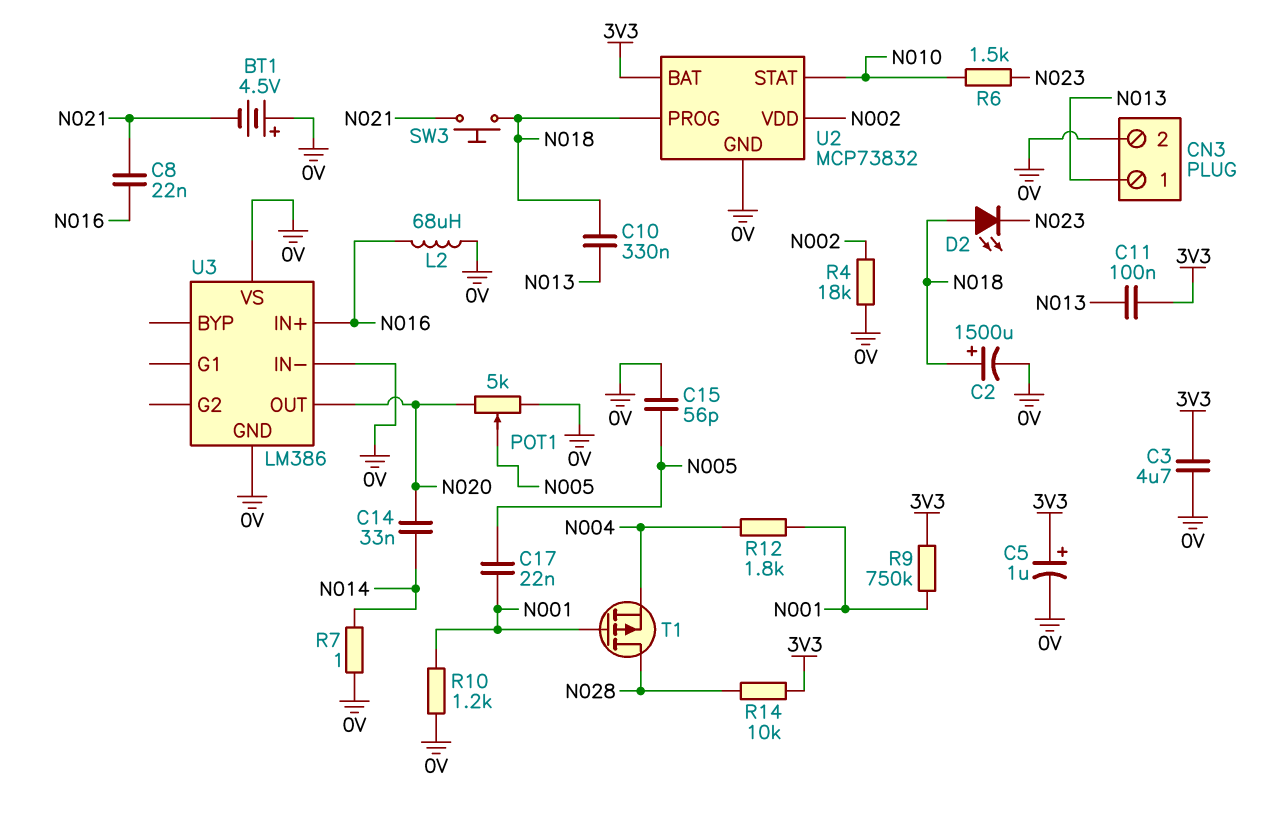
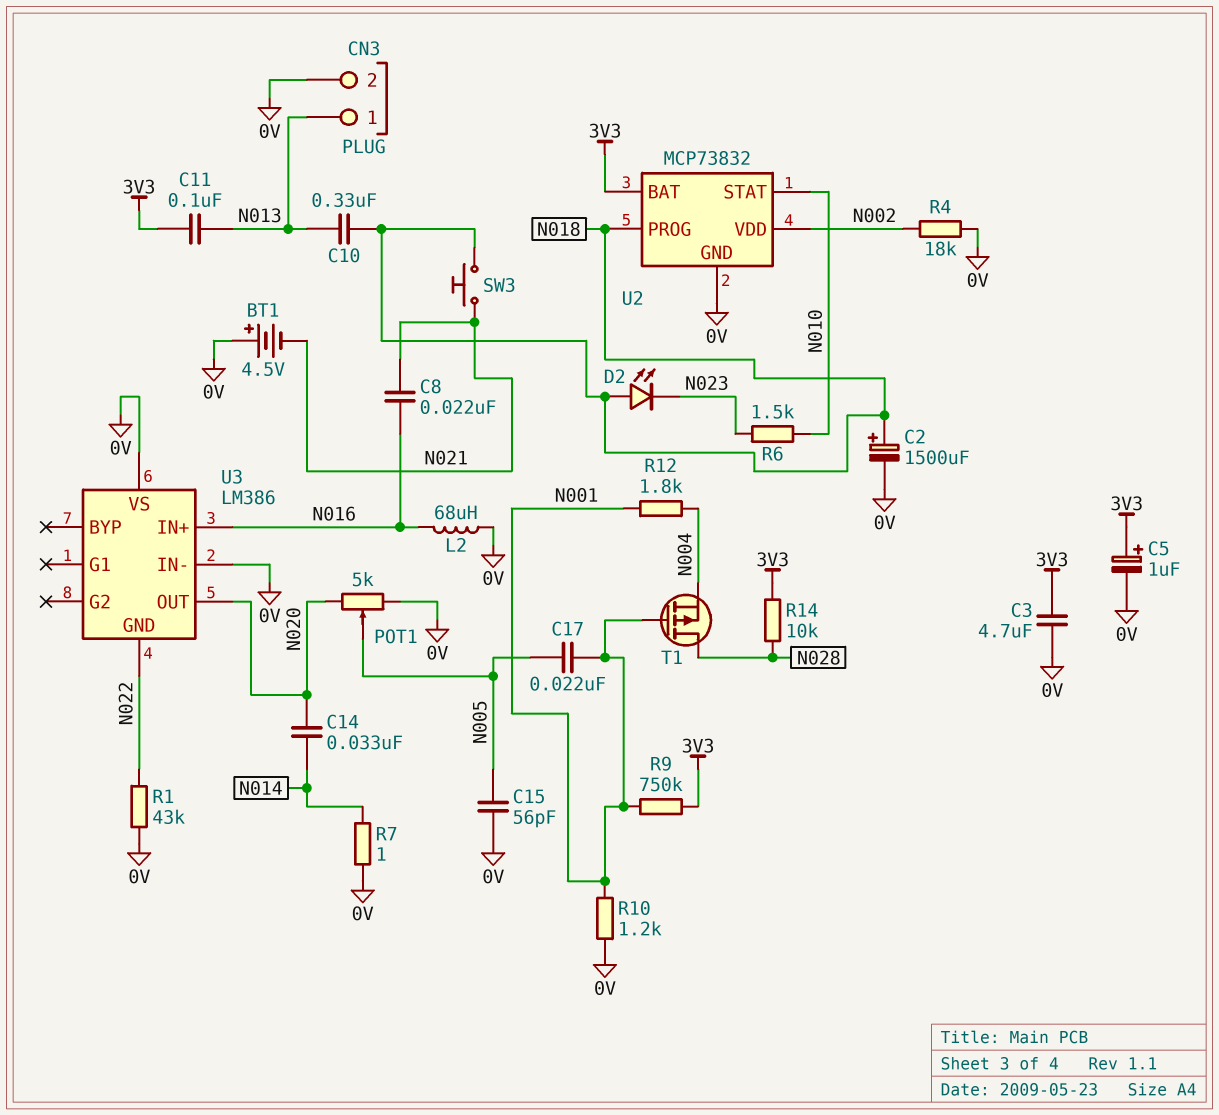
R1: none -> 43k (0V, N022)
U3 pin GND: 0V -> N022

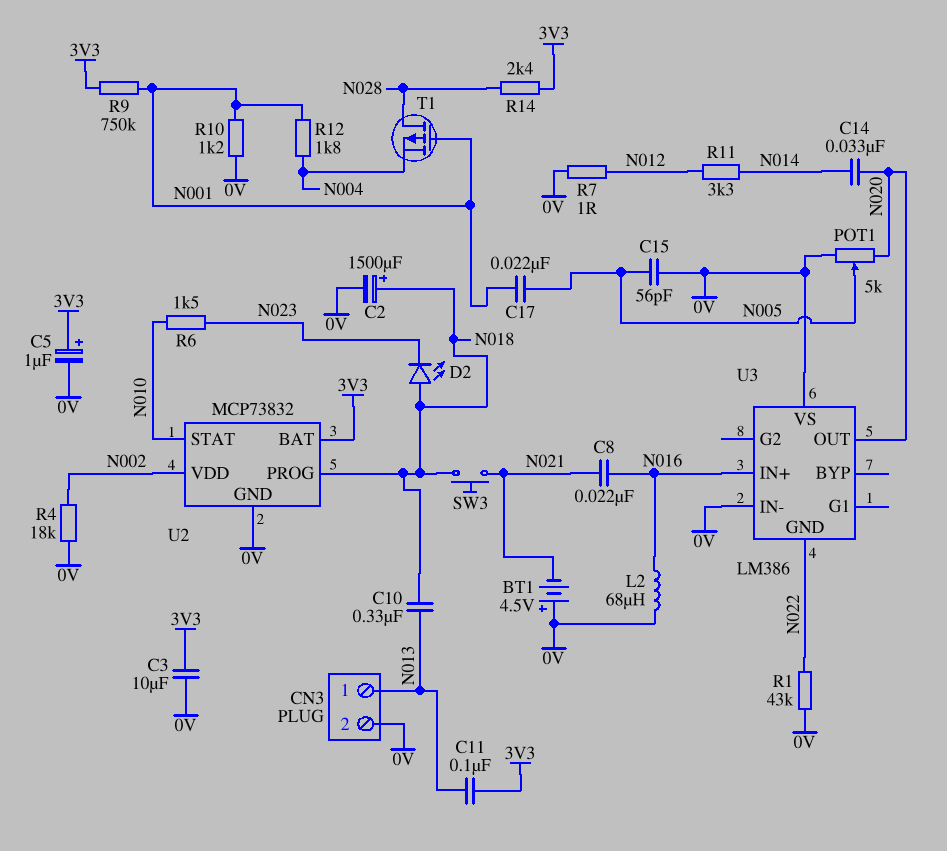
C3: 4.7uF (0V, 3V3) -> 10uF (0V, 3V3)
R7: 1 (0V, N014) -> 1 (0V, N012)
R11: none -> 3.3k (N012, N014)
R14: 10k (3V3, N028) -> 2.4k (3V3, N028)

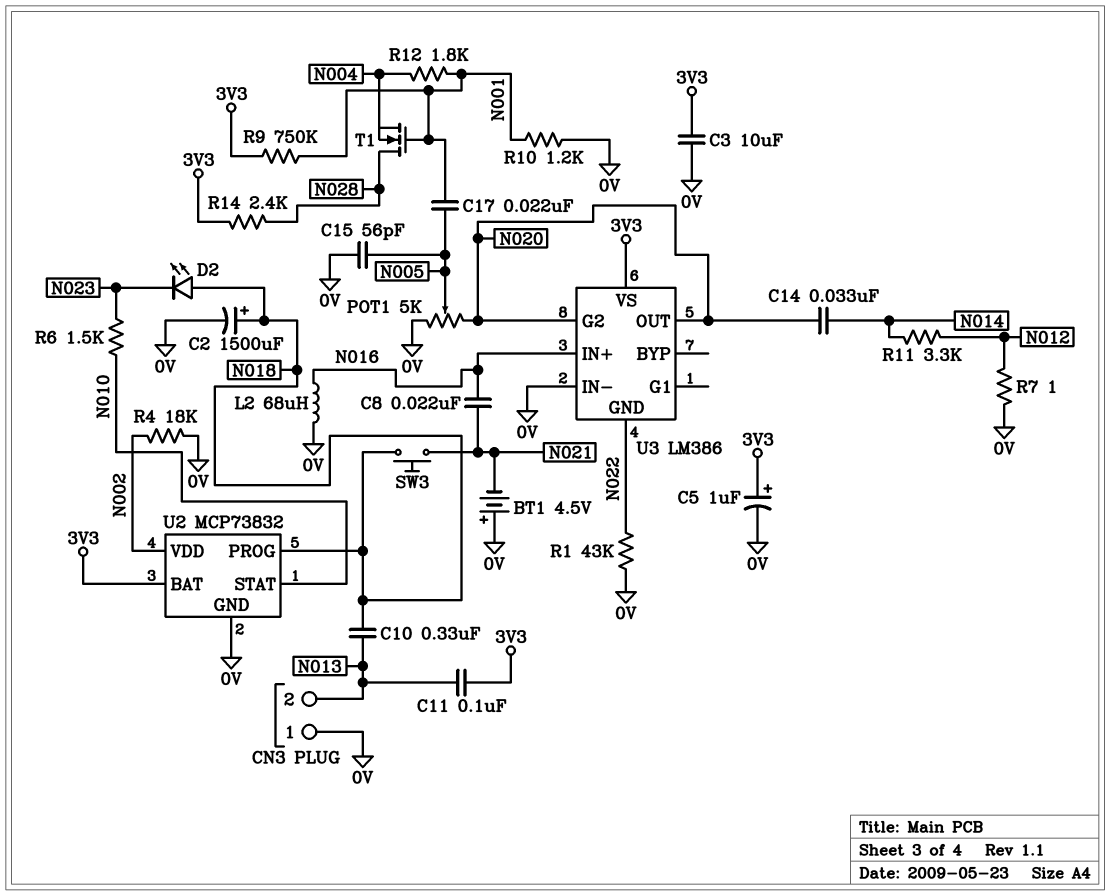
CN3 pin 1: N013 -> 0V
CN3 pin 2: 0V -> N013
T1: PMOS (G N001, D N028, S N004) -> NMOS (G N001, D N028, S N004)
U3 pin G2: none -> N020
U3 pin VS: 0V -> 3V3

